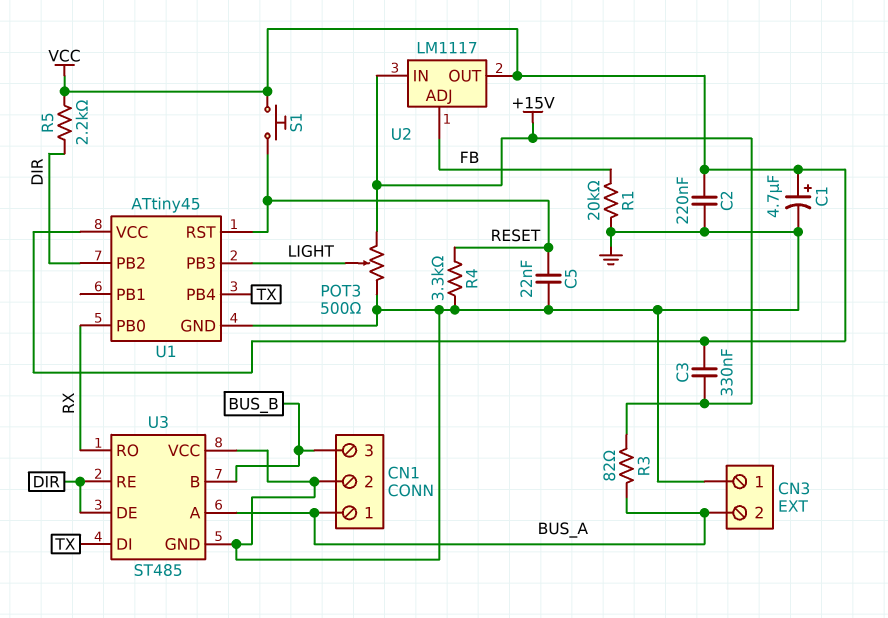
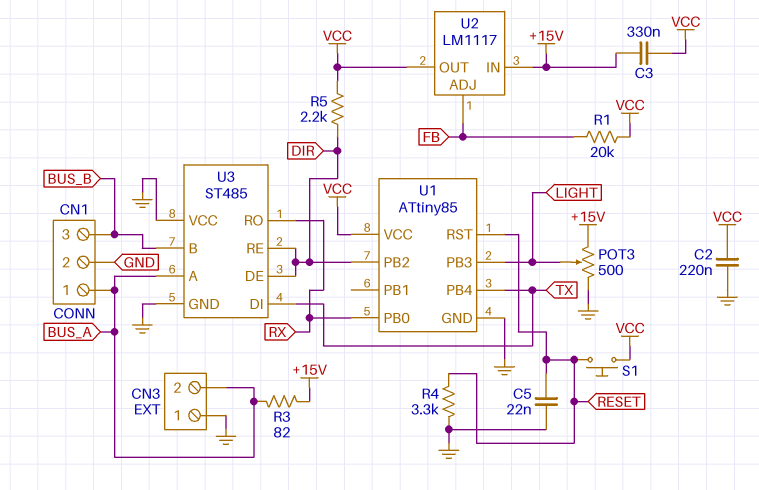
C1: 4.7uF (plus VCC, minus GND) -> none
R1: 20k (FB, GND) -> 20k (FB, VCC)
U1: ATtiny45 -> ATtiny85

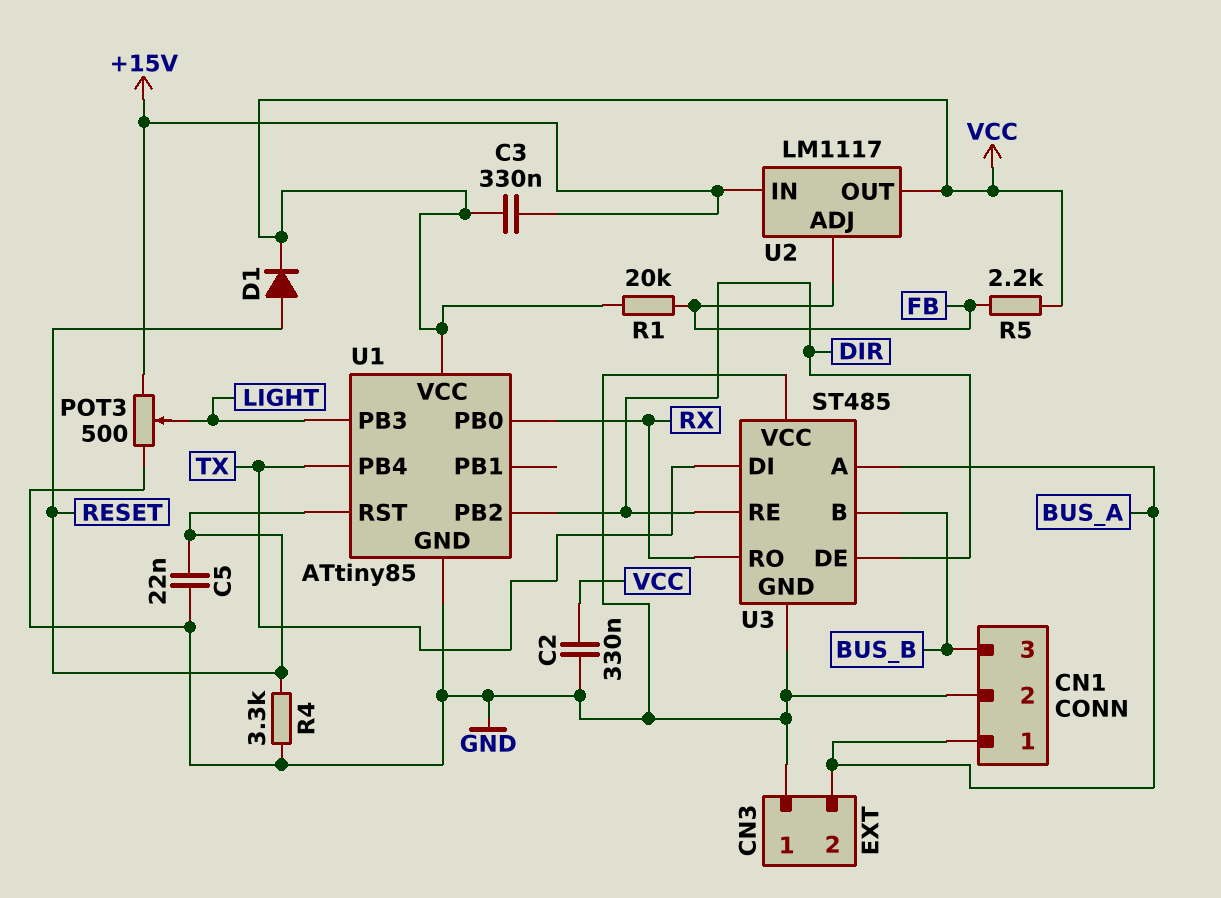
C2: 220nF (GND, VCC) -> 330nF (GND, VCC)
D1: none -> diode (A RESET, K VCC)
R3: 82 (+15V, BUS_A) -> none
R5: 2.2k (DIR, VCC) -> 2.2k (FB, VCC)
S1: button (RESET, VCC) -> none

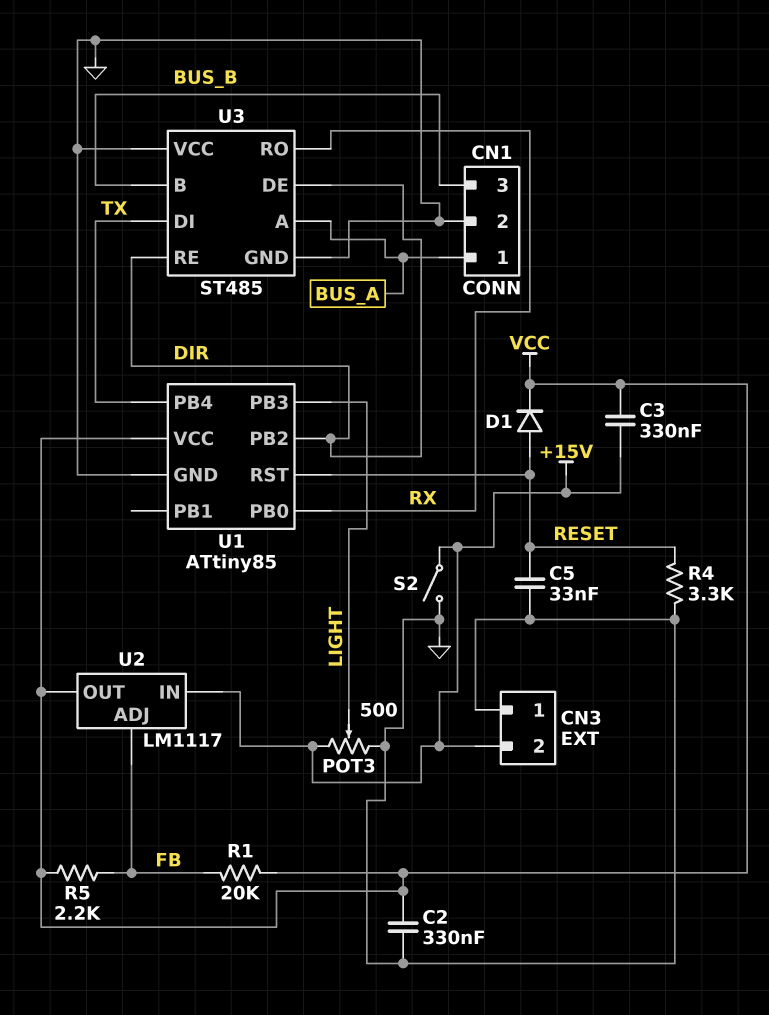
C5: 22nF (GND, RESET) -> 33nF (GND, RESET)
CN3 pin 2: BUS_A -> +15V
S2: none -> switch (+15V, GND)

